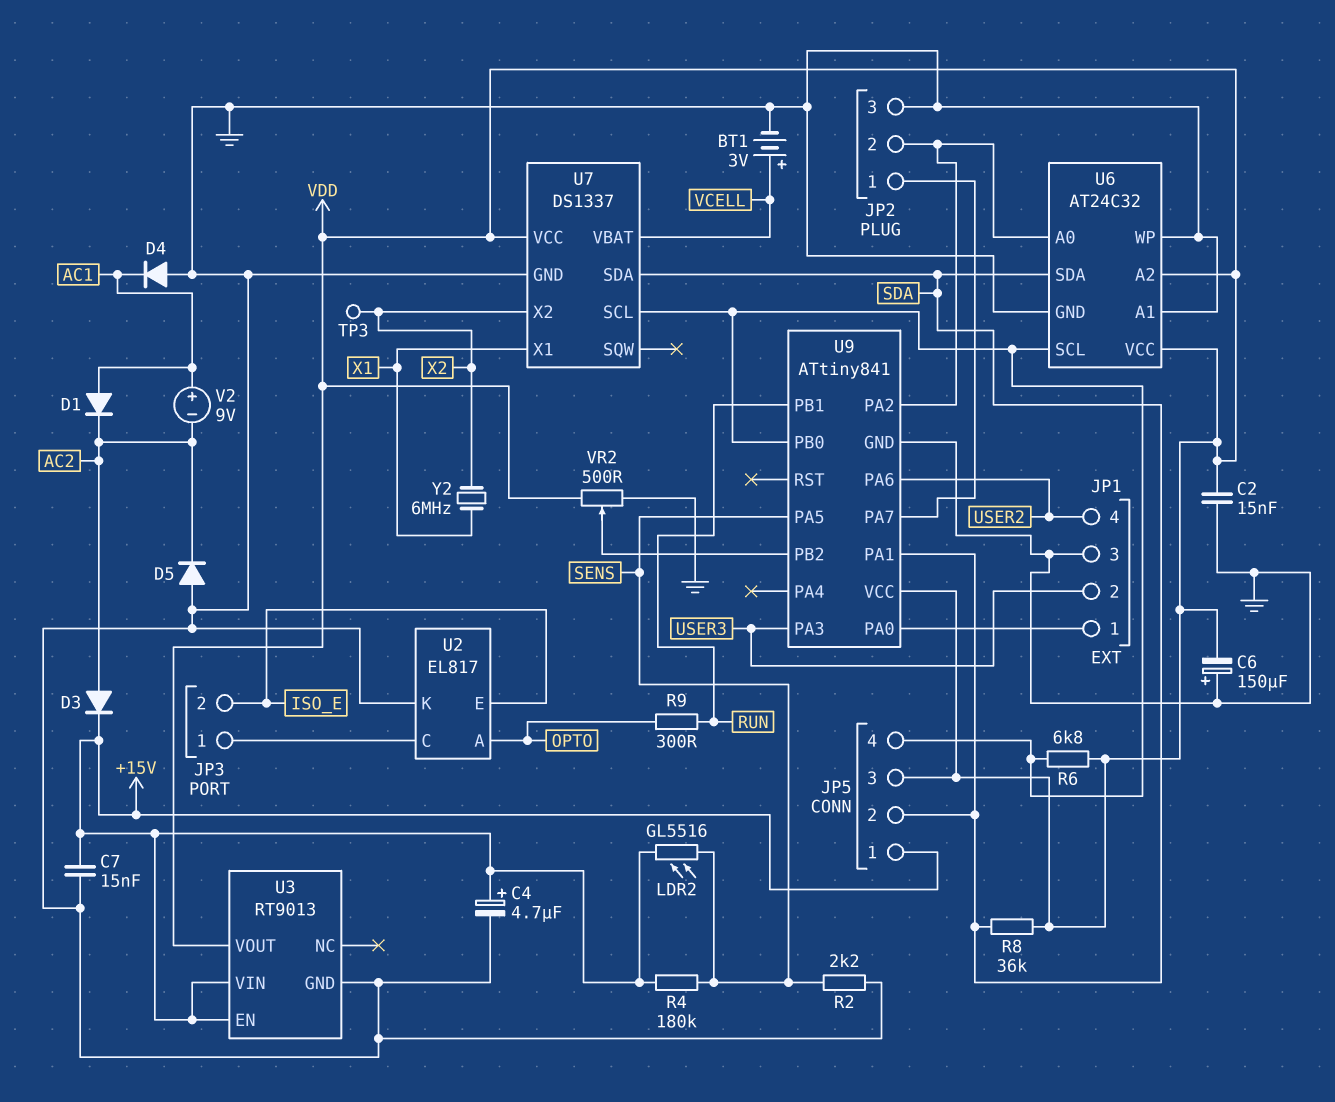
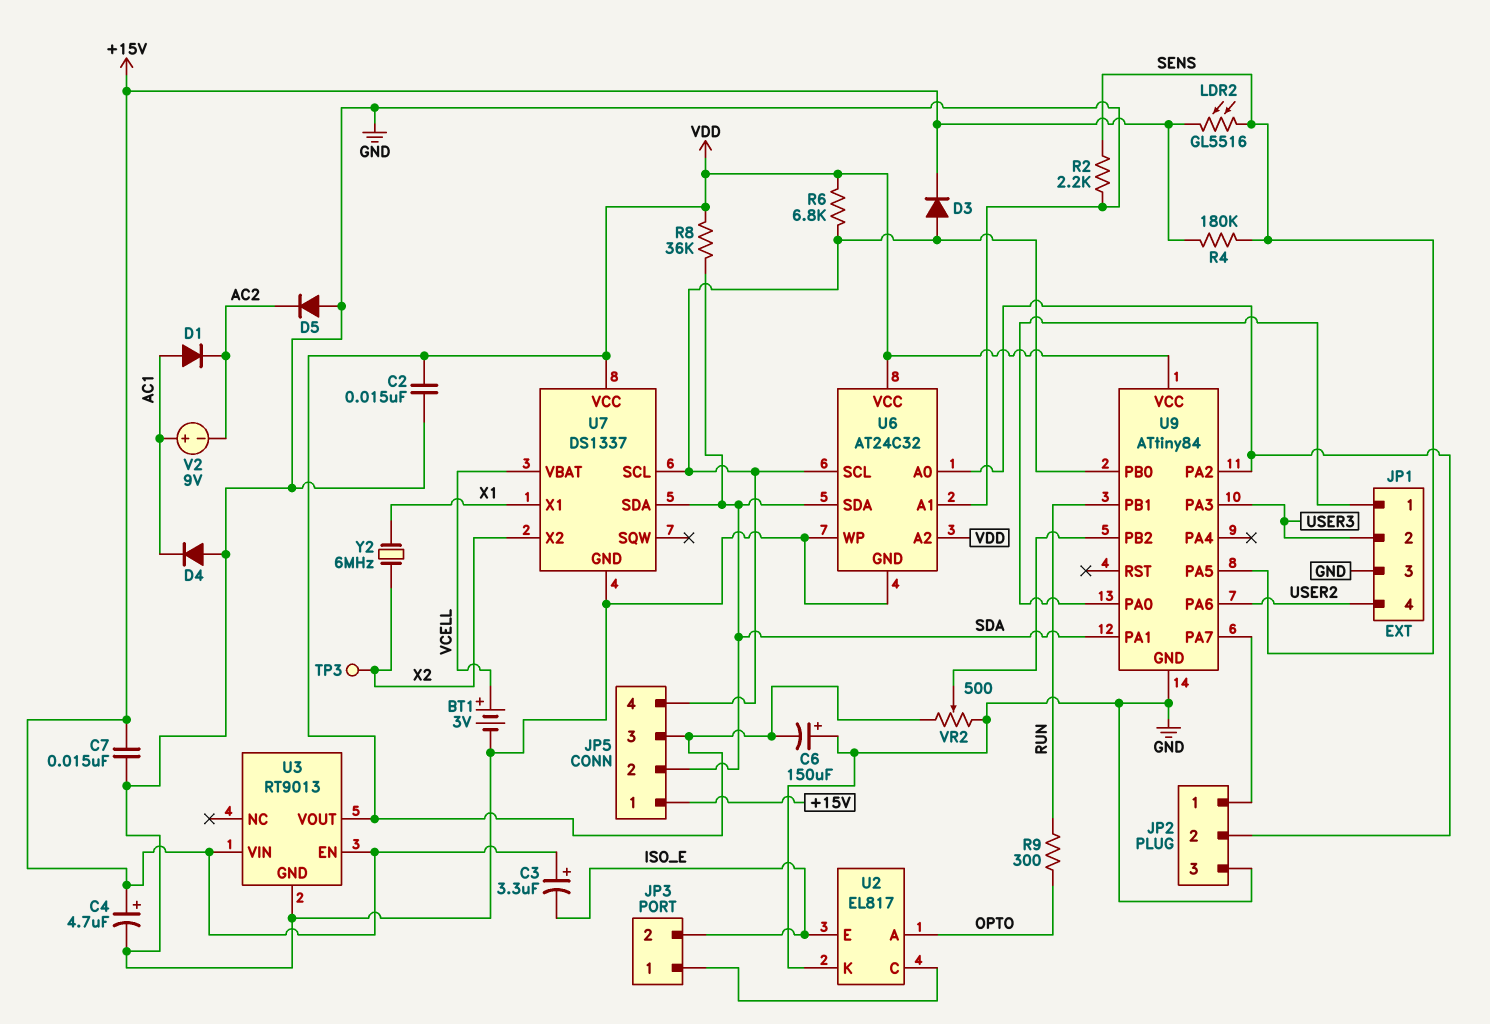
C3: none -> 3.3uF (plus +15V, minus ISO_E)
D3: diode (A AC2, K +15V) -> diode (A JP5/4, K +15V)
U9: ATtiny841 -> ATtiny84

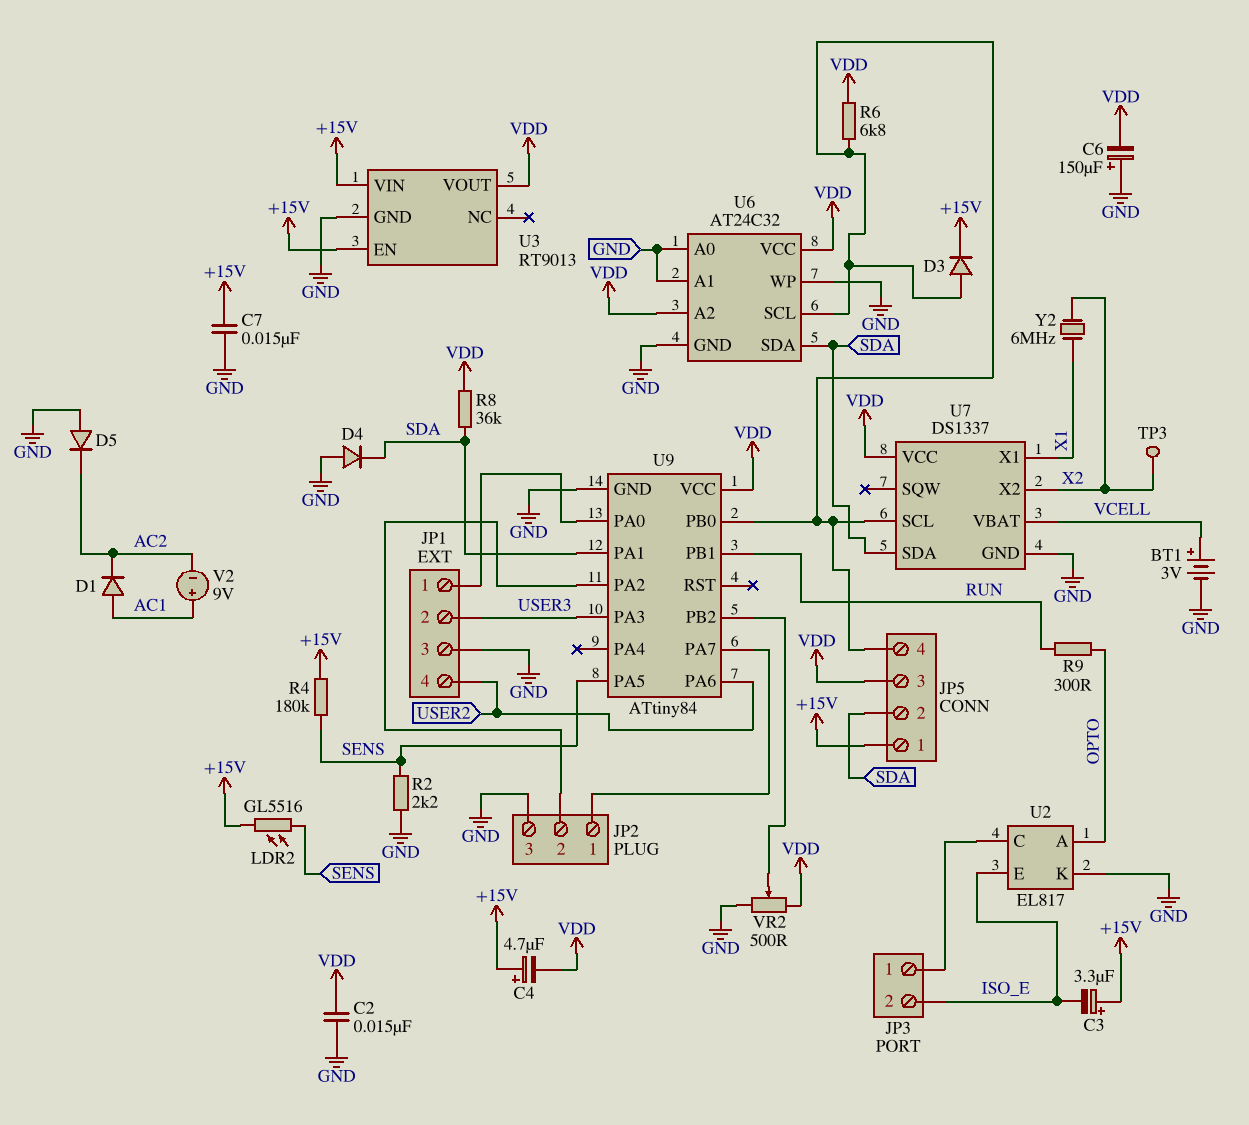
C4: 4.7uF (plus +15V, minus GND) -> 4.7uF (plus +15V, minus VDD)
D4: diode (A GND, K AC1) -> diode (A GND, K SDA)
U6 pin A0: JP2/2 -> GND

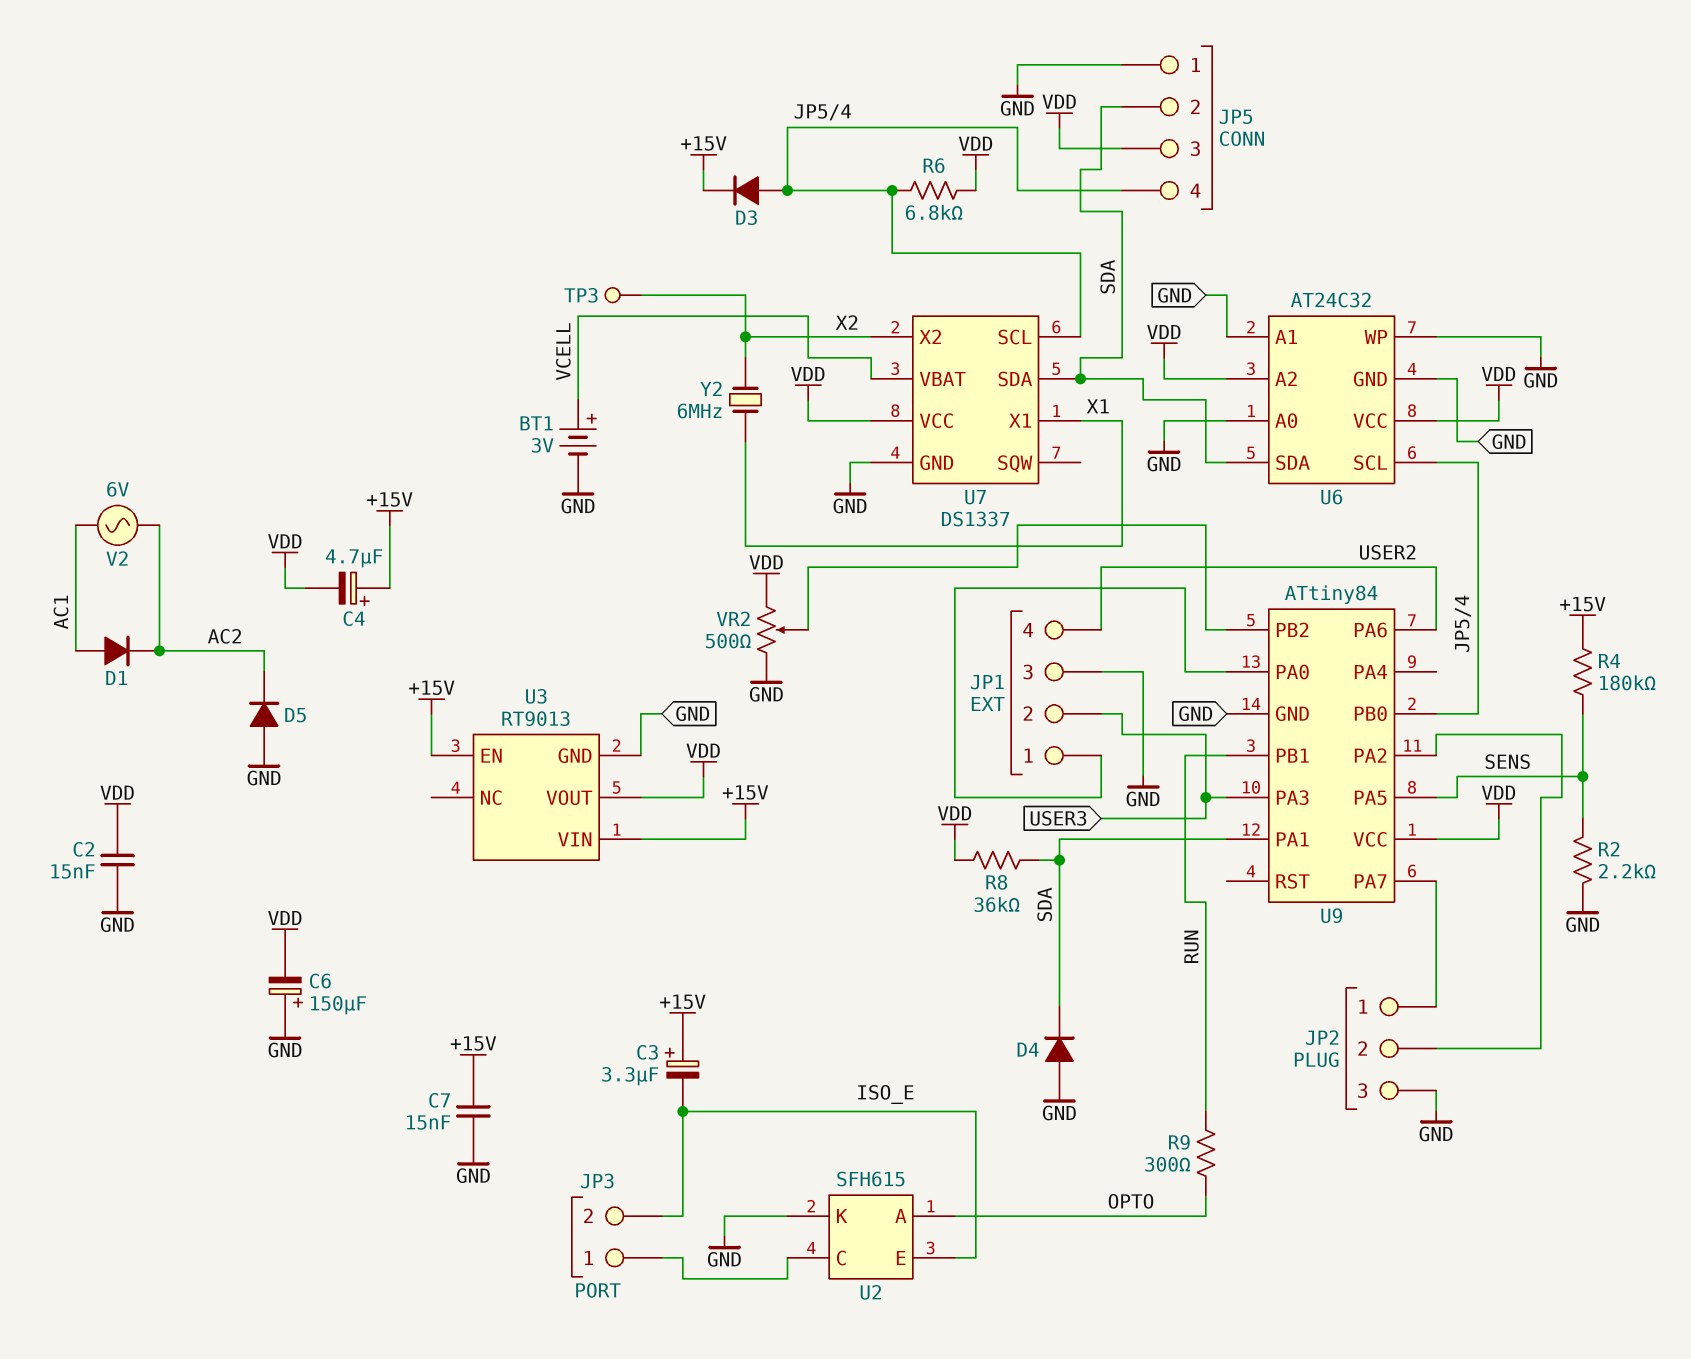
JP5 pin 1: +15V -> GND
LDR2: GL5516 (+15V, SENS) -> none
U2: EL817 -> SFH615
V2: 9V (plus AC1, minus AC2) -> AC 6V (AC1, AC2)

